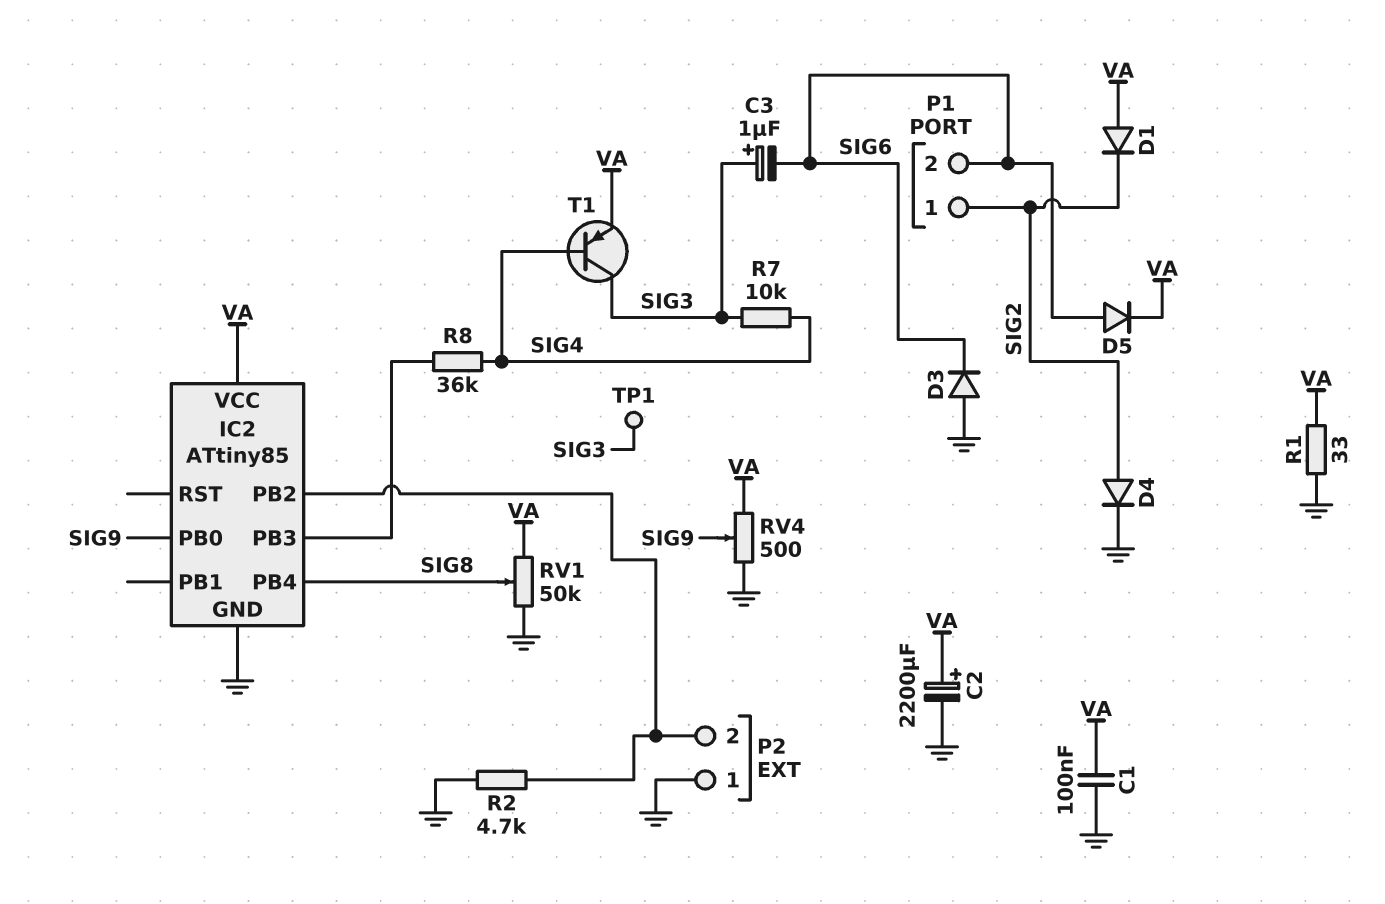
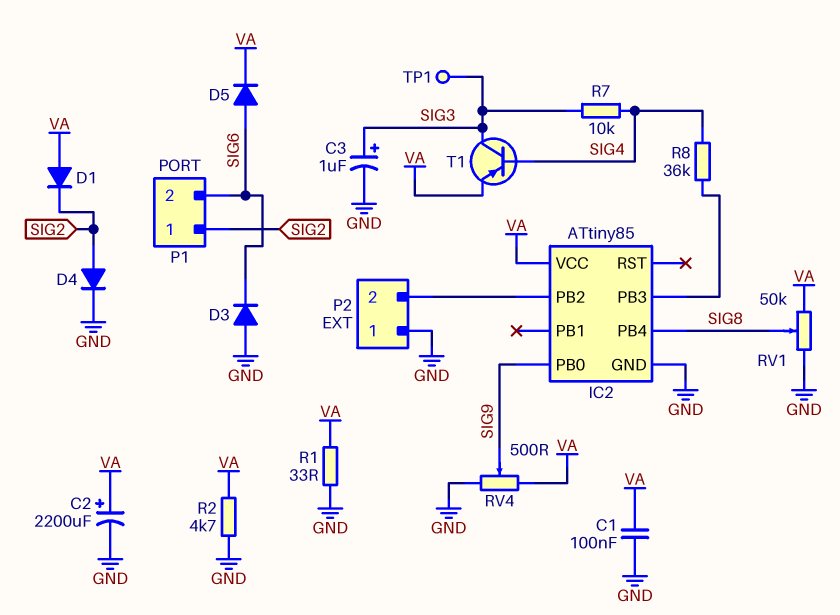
C3: 1uF (plus SIG3, minus SIG6) -> 1uF (plus SIG3, minus GND)
R2: 4.7k (GND, IC2/PB2) -> 4.7k (GND, VA)

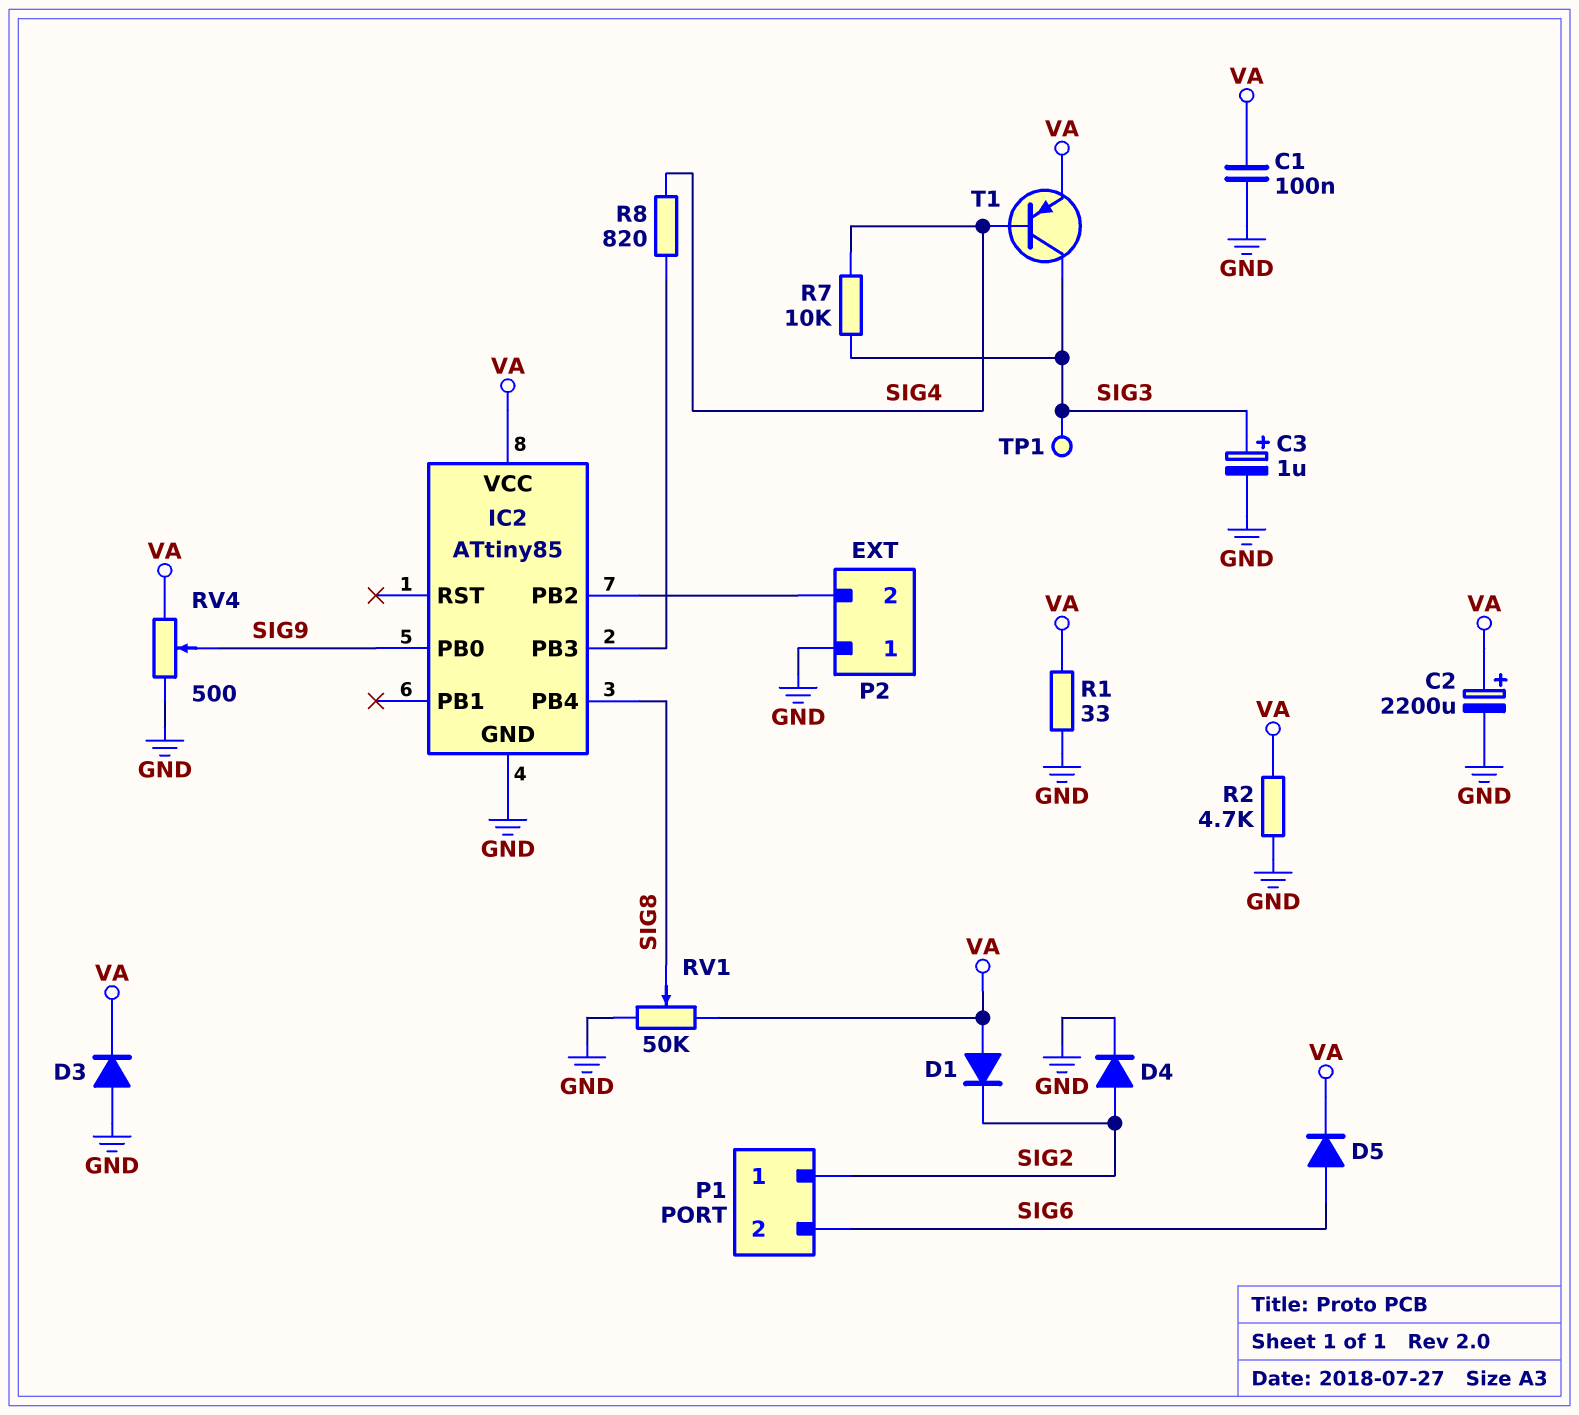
D3: diode (A GND, K SIG6) -> diode (A GND, K VA)
R8: 36k (IC2/PB3, SIG4) -> 820 (IC2/PB3, SIG4)

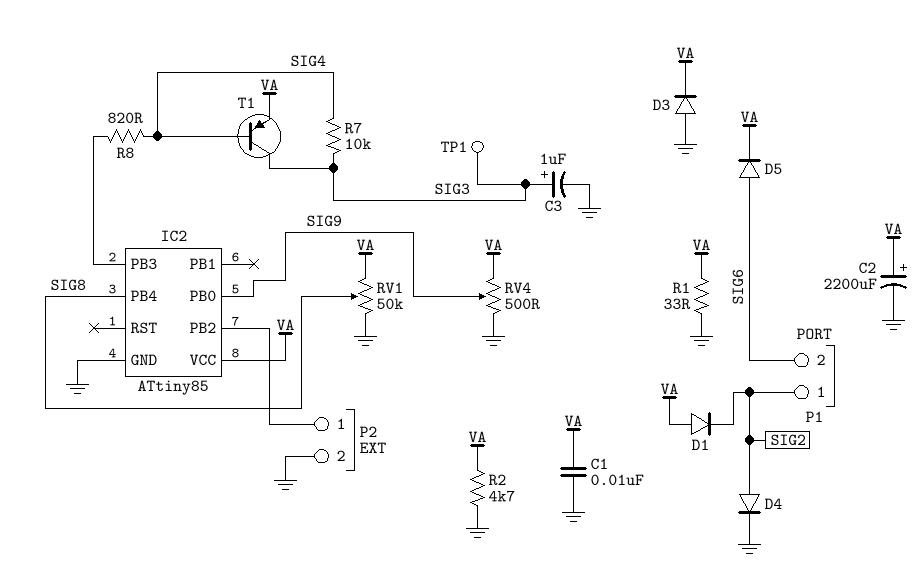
C1: 100nF (GND, VA) -> 10nF (GND, VA)
P2 pin 1: GND -> IC2/PB2
P2 pin 2: IC2/PB2 -> GND

